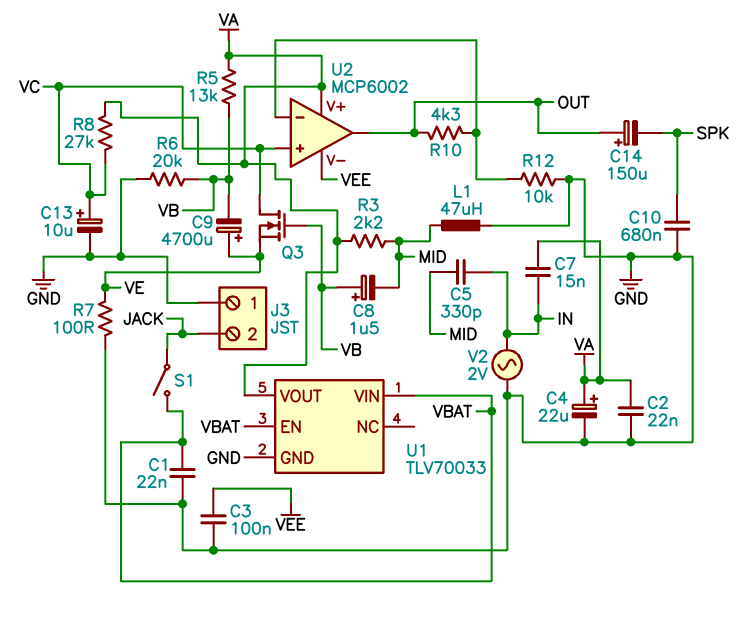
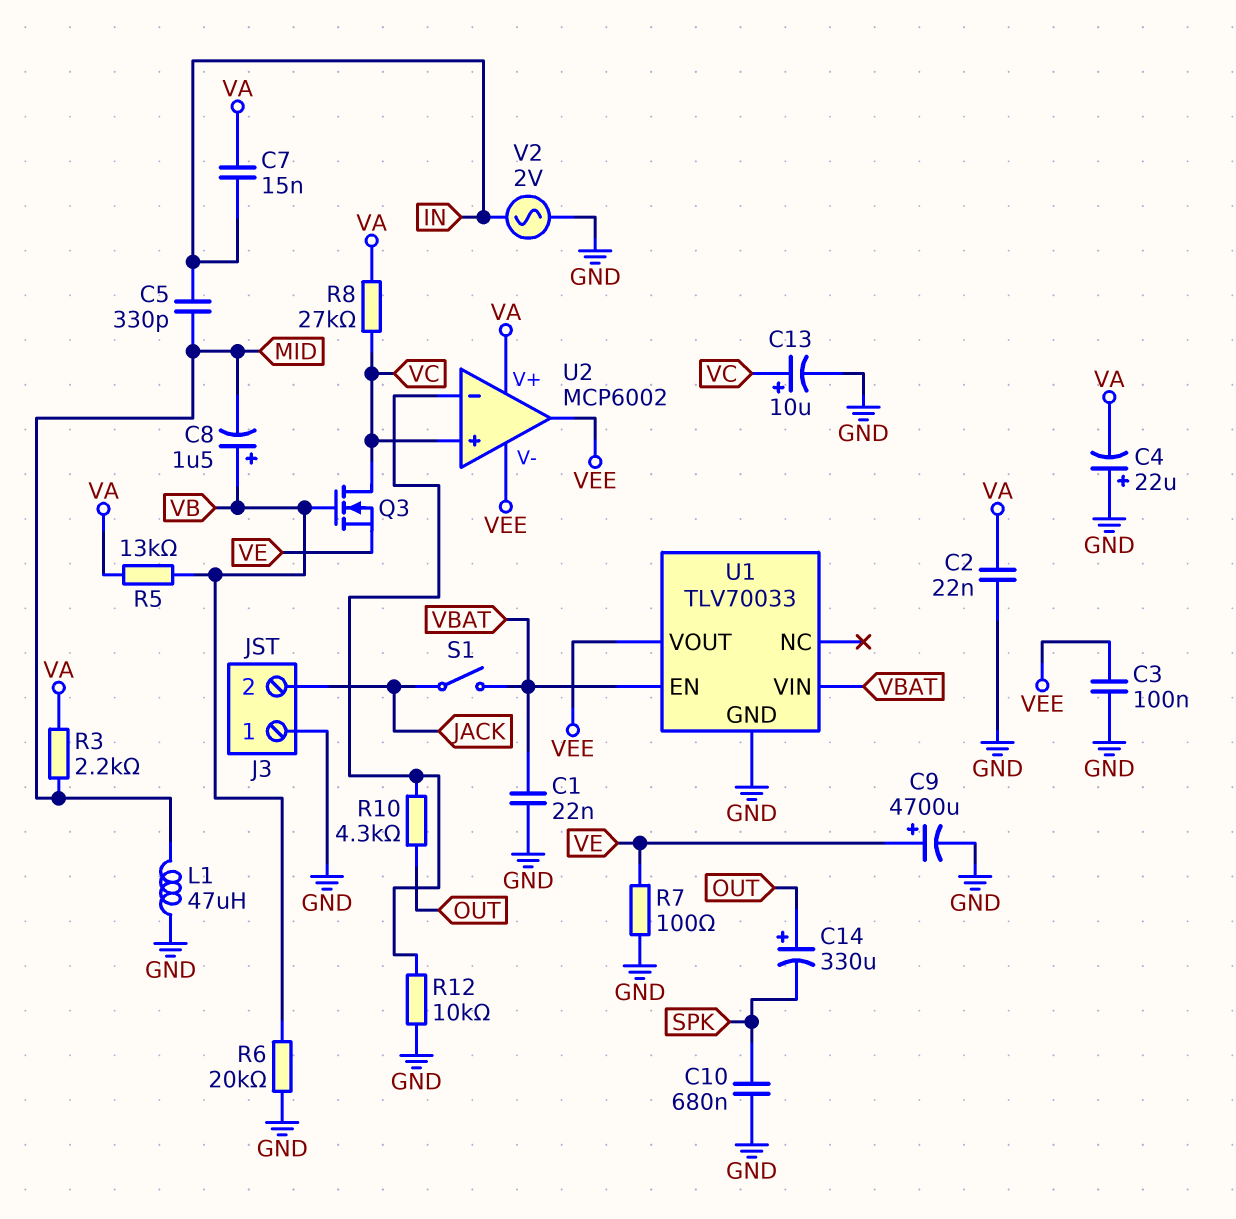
C4: 22uF (plus VA, minus GND) -> 22uF (plus GND, minus VA)
C9: 4700uF (plus VE, minus VB) -> 4700uF (plus VE, minus GND)
C14: 150uF (plus OUT, minus SPK) -> 330uF (plus OUT, minus SPK)
U1 pin VOUT: VA -> VEE
U2 pin out: OUT -> VEE

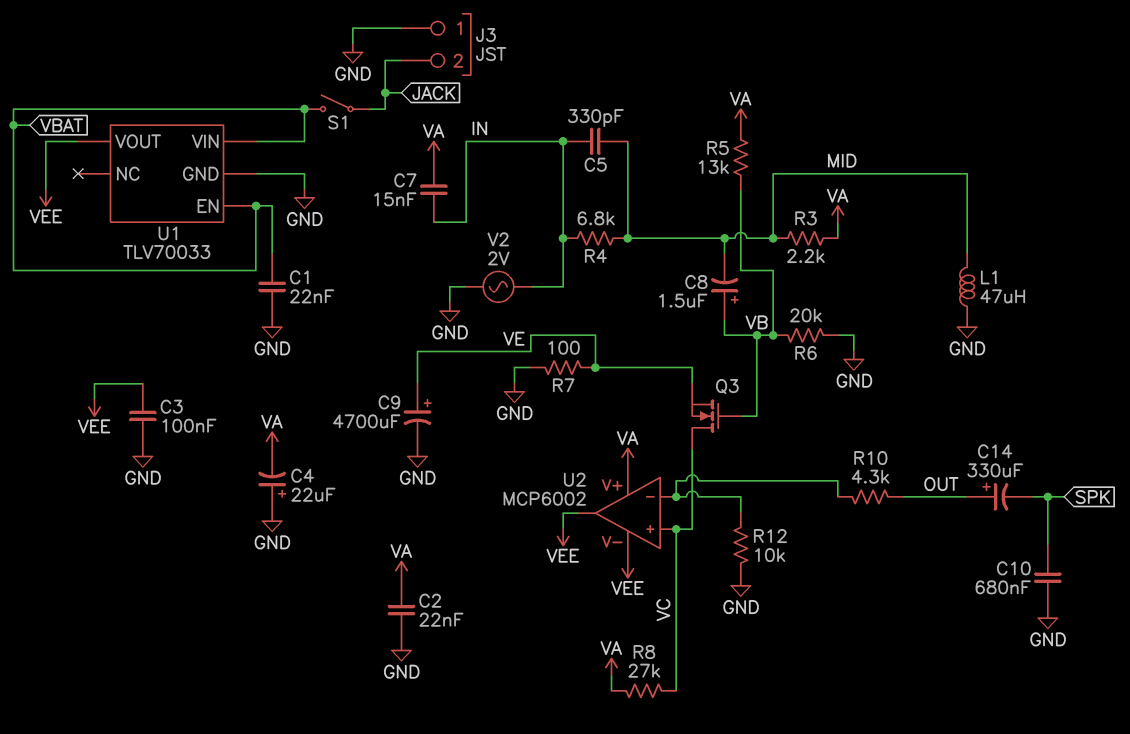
C13: 10uF (plus VC, minus GND) -> none
R4: none -> 6.8k (IN, MID)

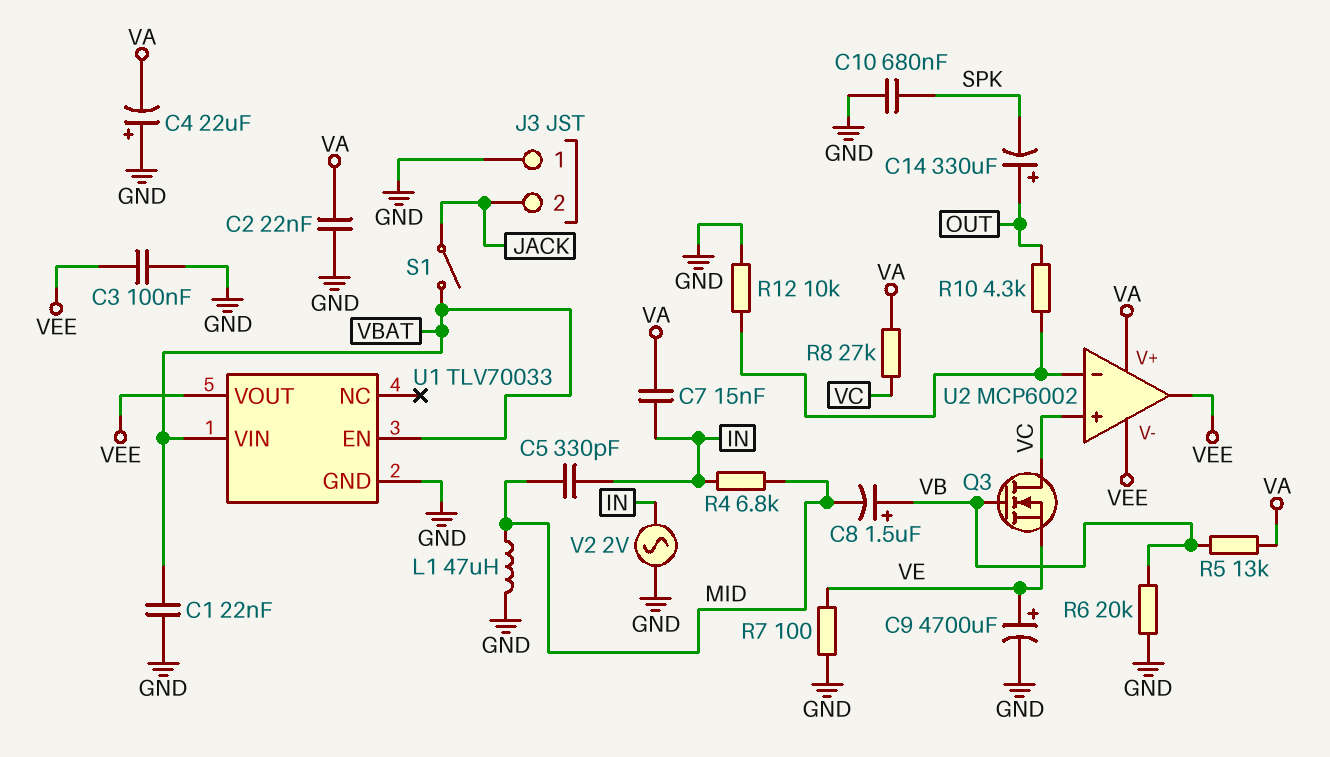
R3: 2.2k (MID, VA) -> none

